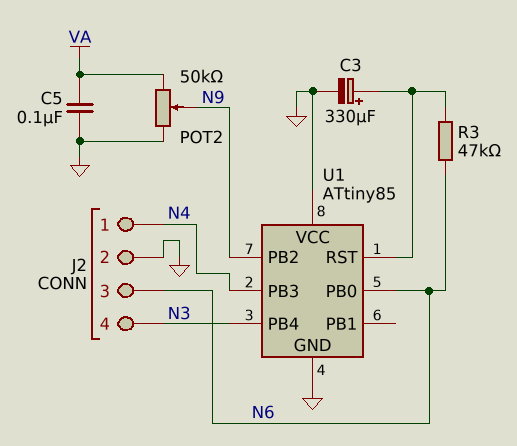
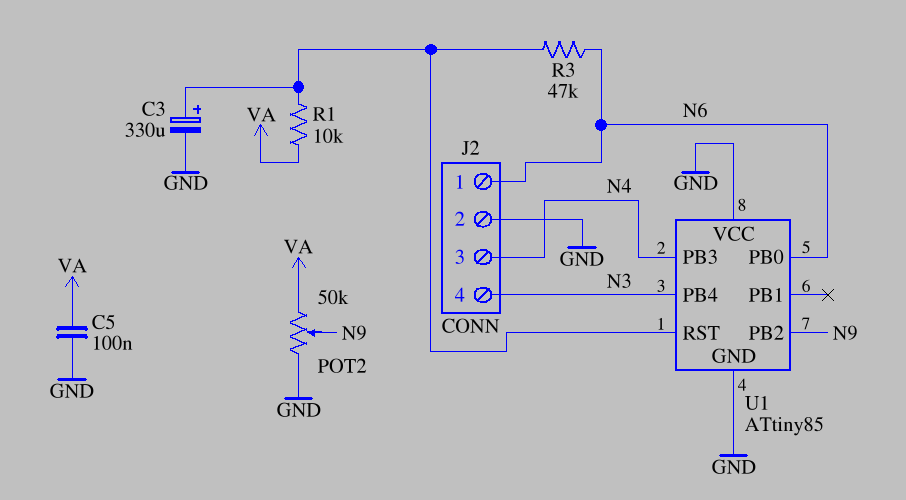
J2 pin 1: N4 -> N6
J2 pin 3: N6 -> N4
R1: none -> 10k (U1/RST, VA)

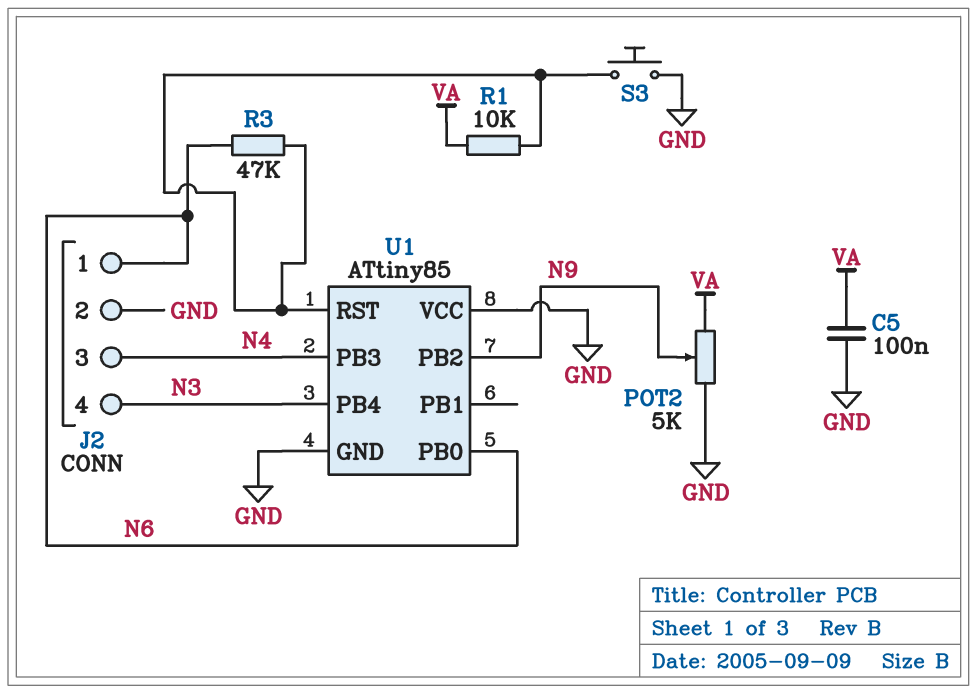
C3: 330uF (plus U1/RST, minus GND) -> none
POT2: 50k (GND, VA, wiper N9) -> 5k (GND, VA, wiper N9)
S3: none -> button (GND, U1/RST)

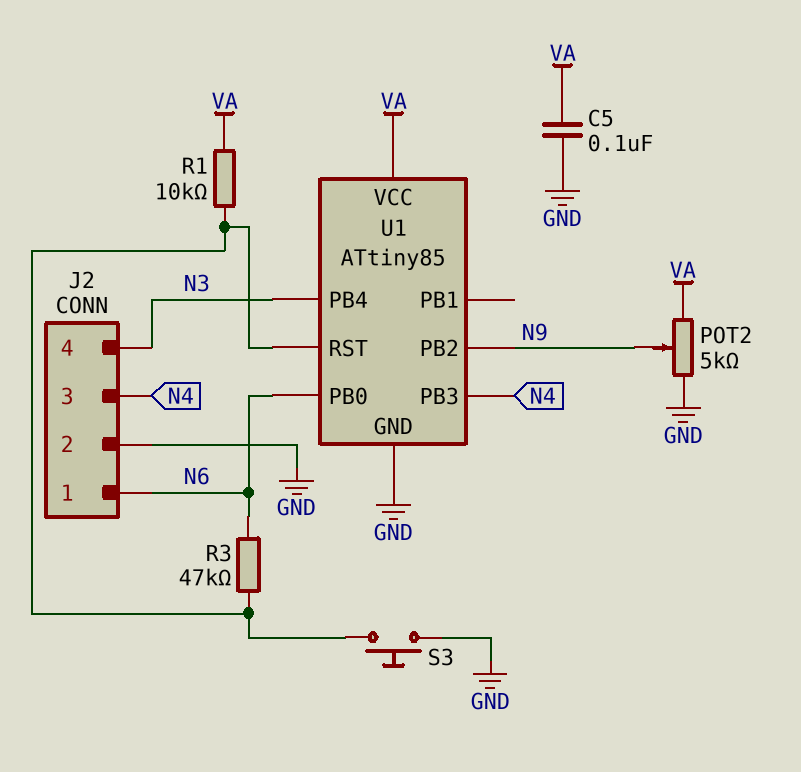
U1 pin VCC: GND -> VA

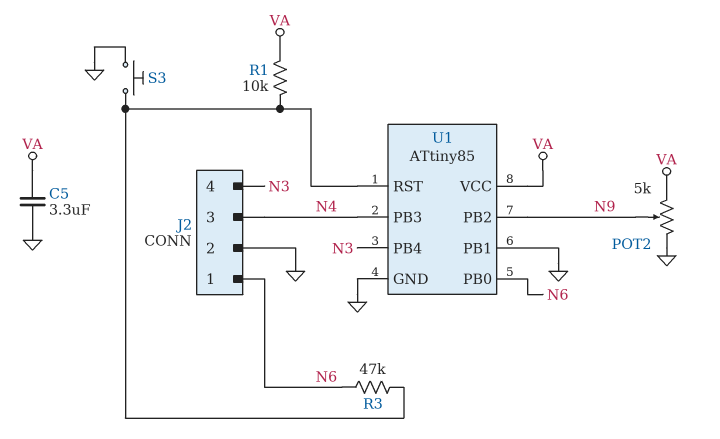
C5: 100nF (GND, VA) -> 3.3uF (GND, VA)
U1 pin PB1: none -> GND

